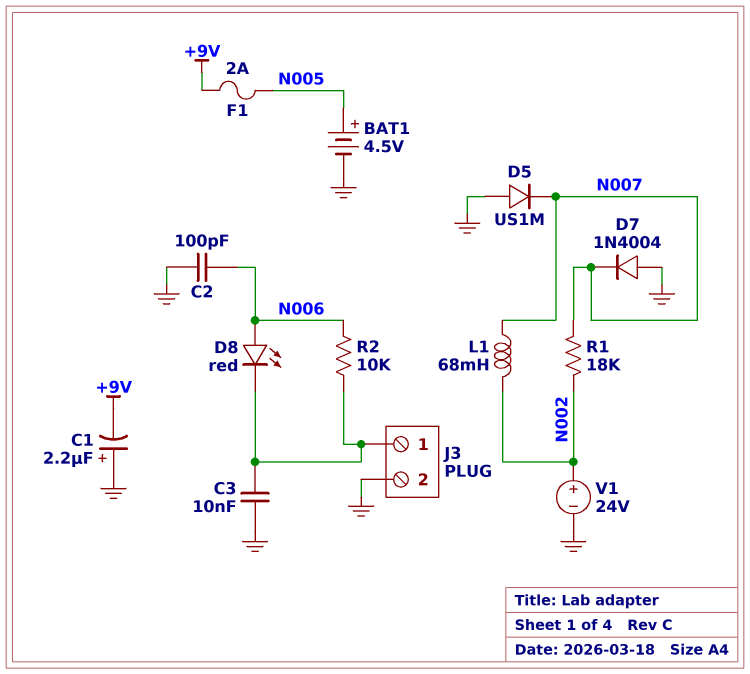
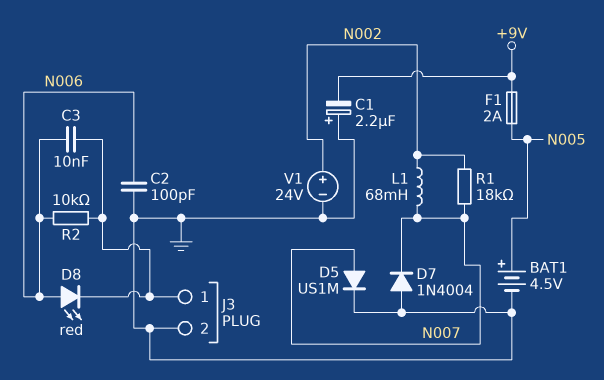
C3: 10nF (GND, J3/1) -> 10nF (J3/1, N006)
D5: diode US1M (A GND, K N007) -> diode US1M (A N007, K GND)

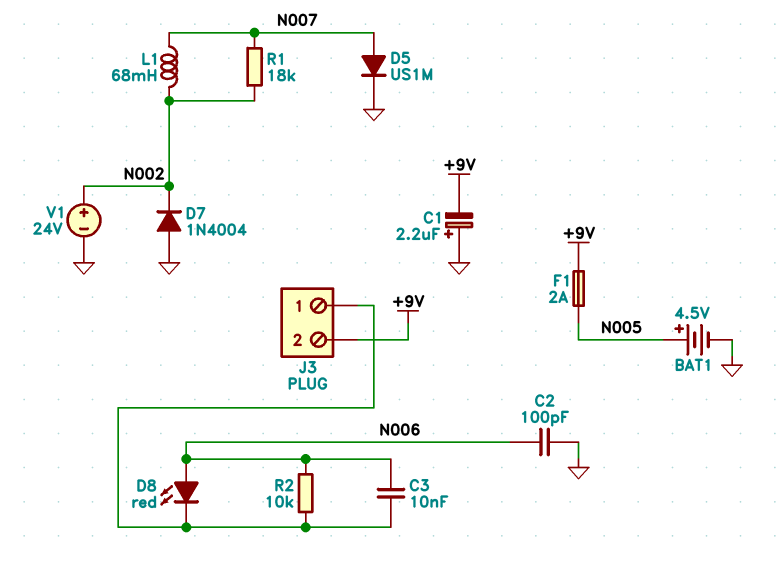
D7: diode 1N4004 (A GND, K N007) -> diode 1N4004 (A GND, K N002)
J3 pin 2: GND -> +9V

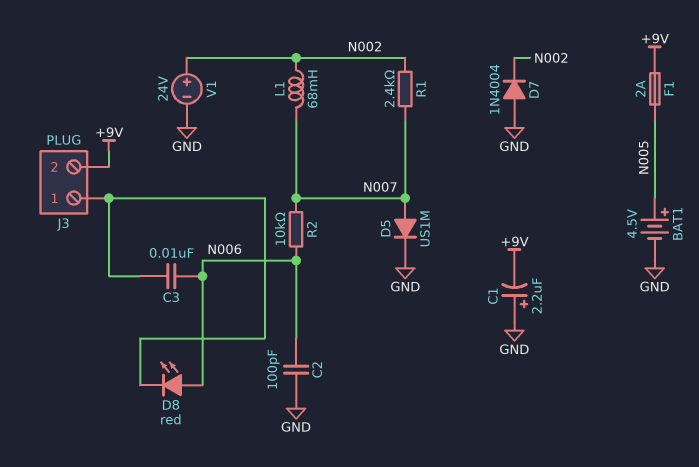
R1: 18k (N002, N007) -> 2.4k (N002, N007)
R2: 10k (J3/1, N006) -> 10k (N006, N007)

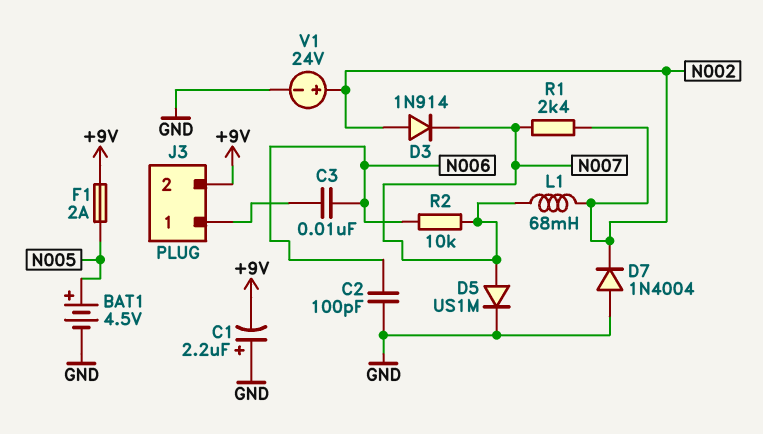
D3: none -> diode 1N914 (A N002, K N007)
D8: LED red (A N006, K J3/1) -> none

